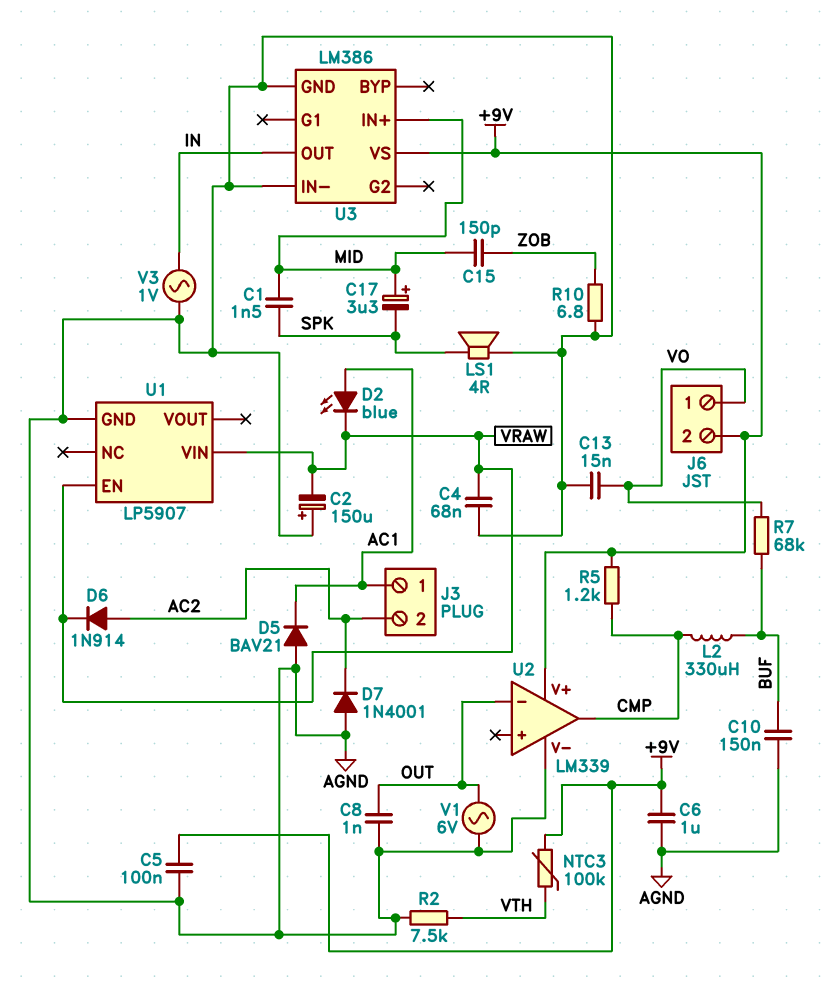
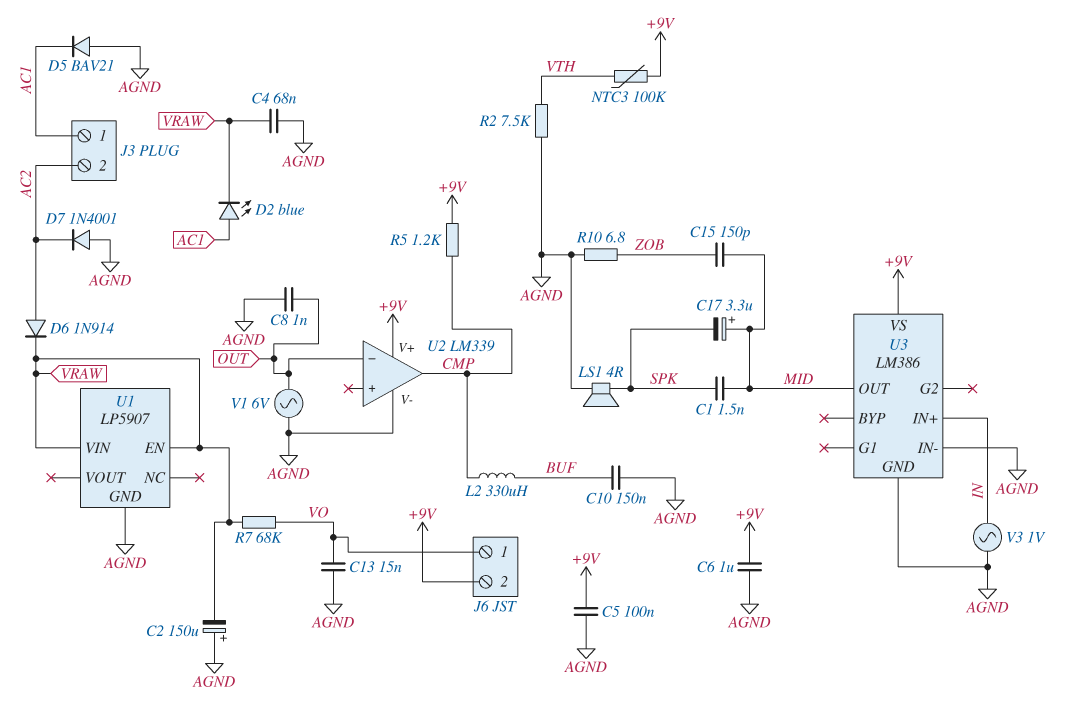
R7: 68k (BUF, VO) -> 68k (VO, VRAW)
U3 pin IN+: MID -> IN
U3 pin OUT: IN -> MID

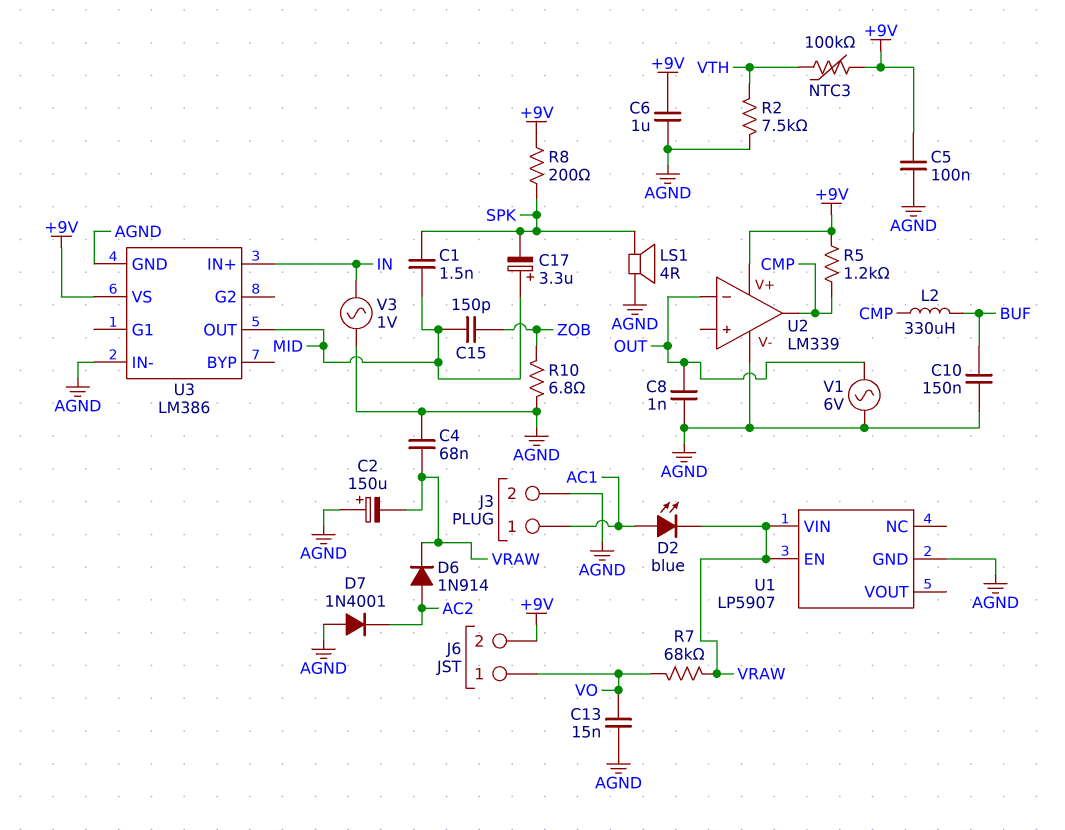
D5: diode BAV21 (A AGND, K AC1) -> none
J3 pin 2: AC2 -> AGND
R8: none -> 200 (+9V, SPK)

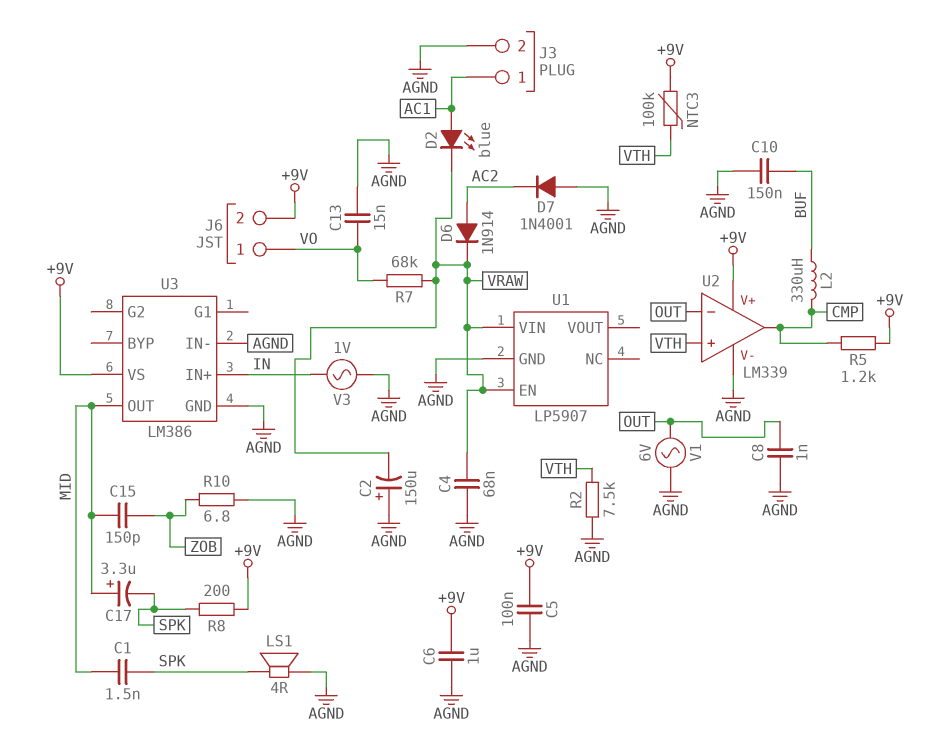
U2 pin in+: none -> VTH

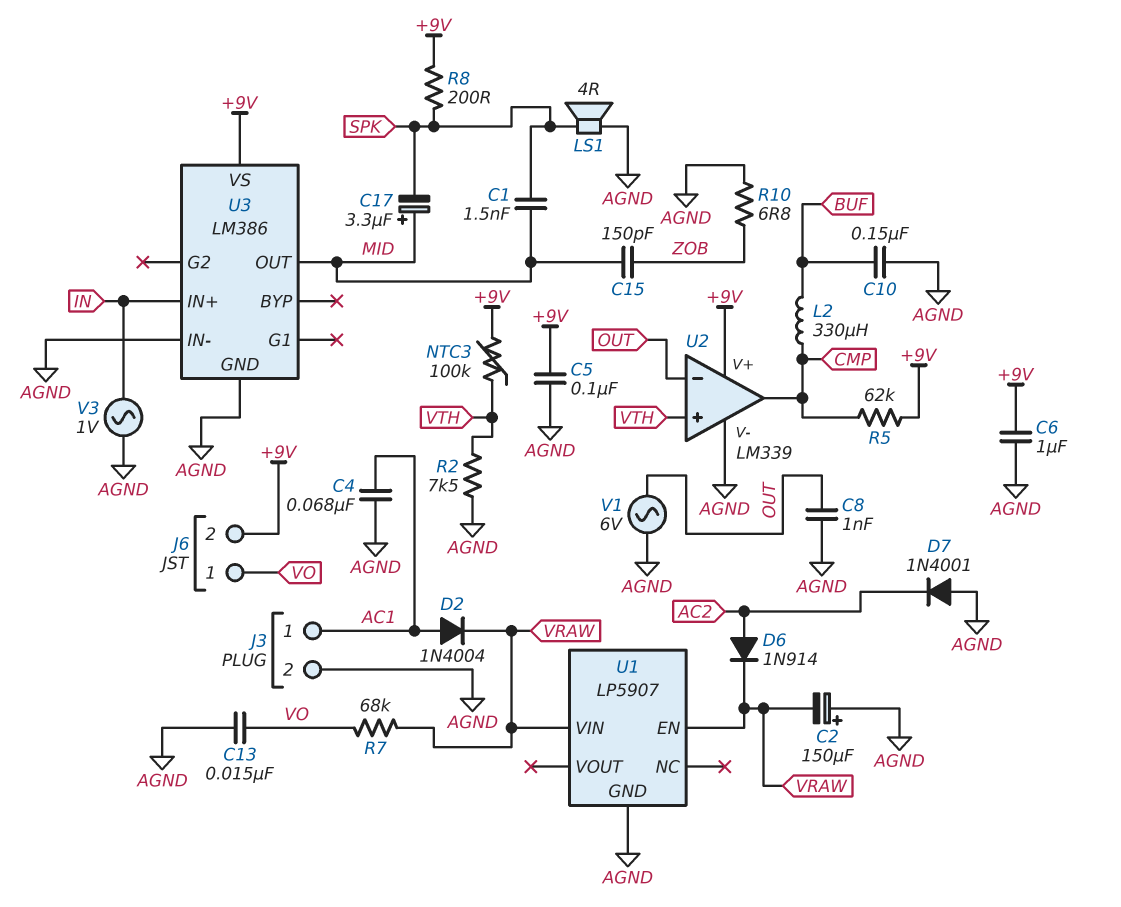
C4: 68nF (AGND, VRAW) -> 68nF (AC1, AGND)
D2: LED blue (A AC1, K VRAW) -> diode 1N4004 (A AC1, K VRAW)
R5: 1.2k (+9V, CMP) -> 62k (+9V, CMP)

